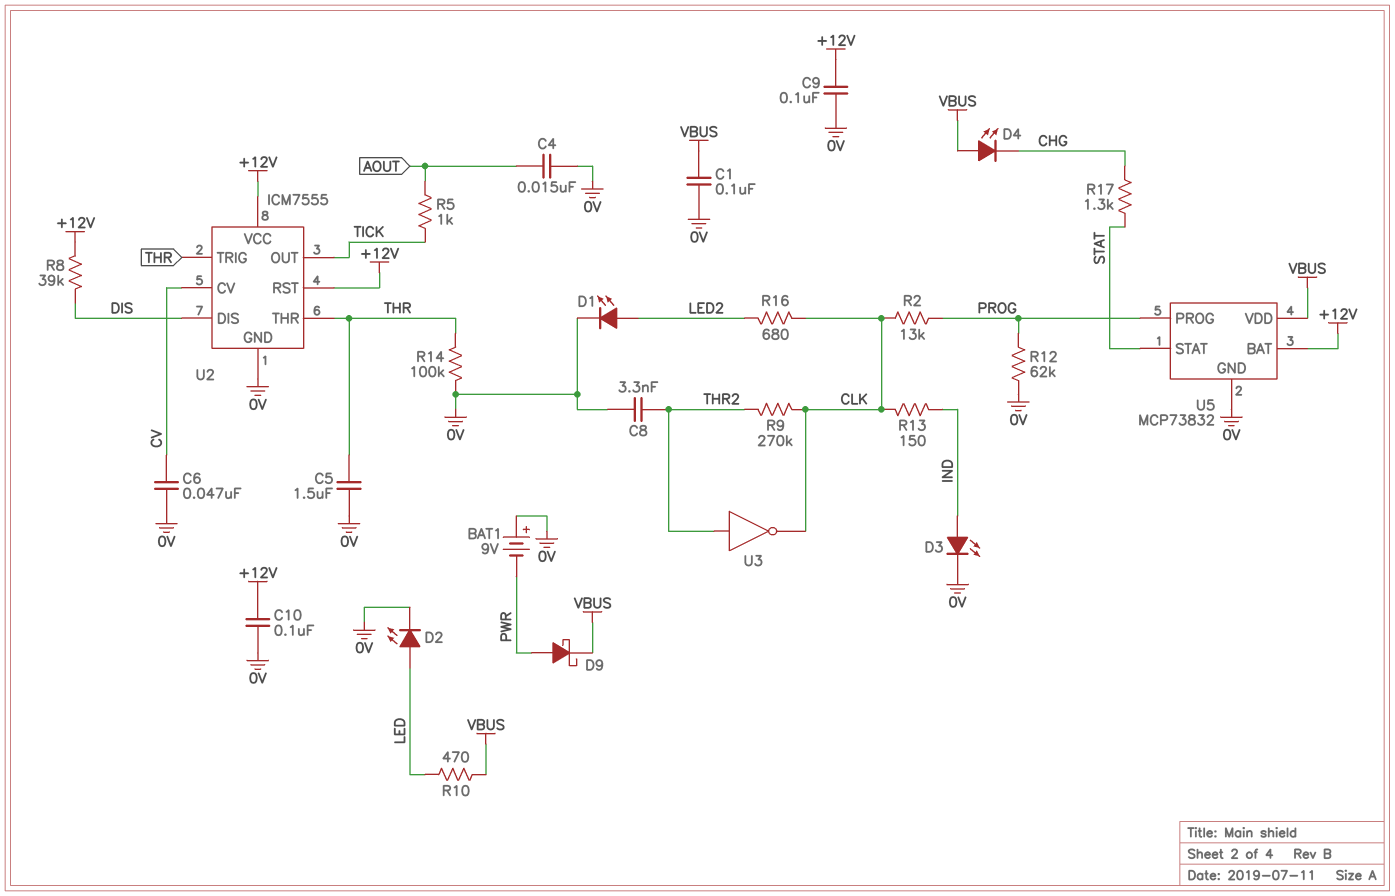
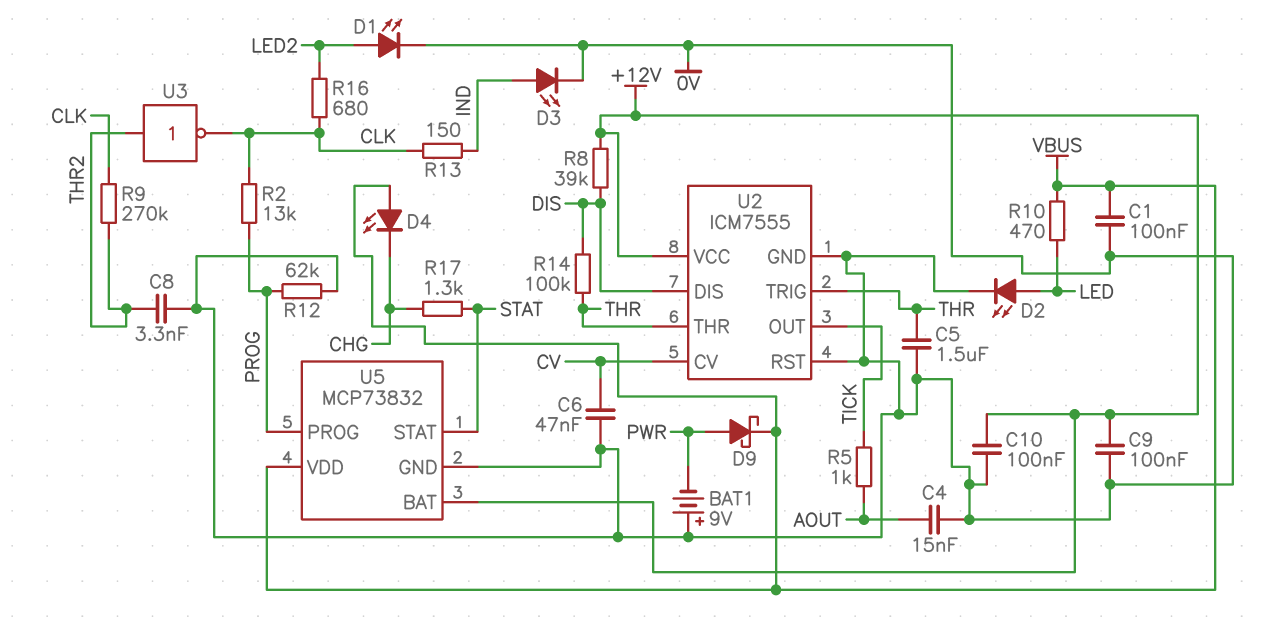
R14: 100k (0V, THR) -> 100k (DIS, THR)
U2 pin RST: +12V -> 0V

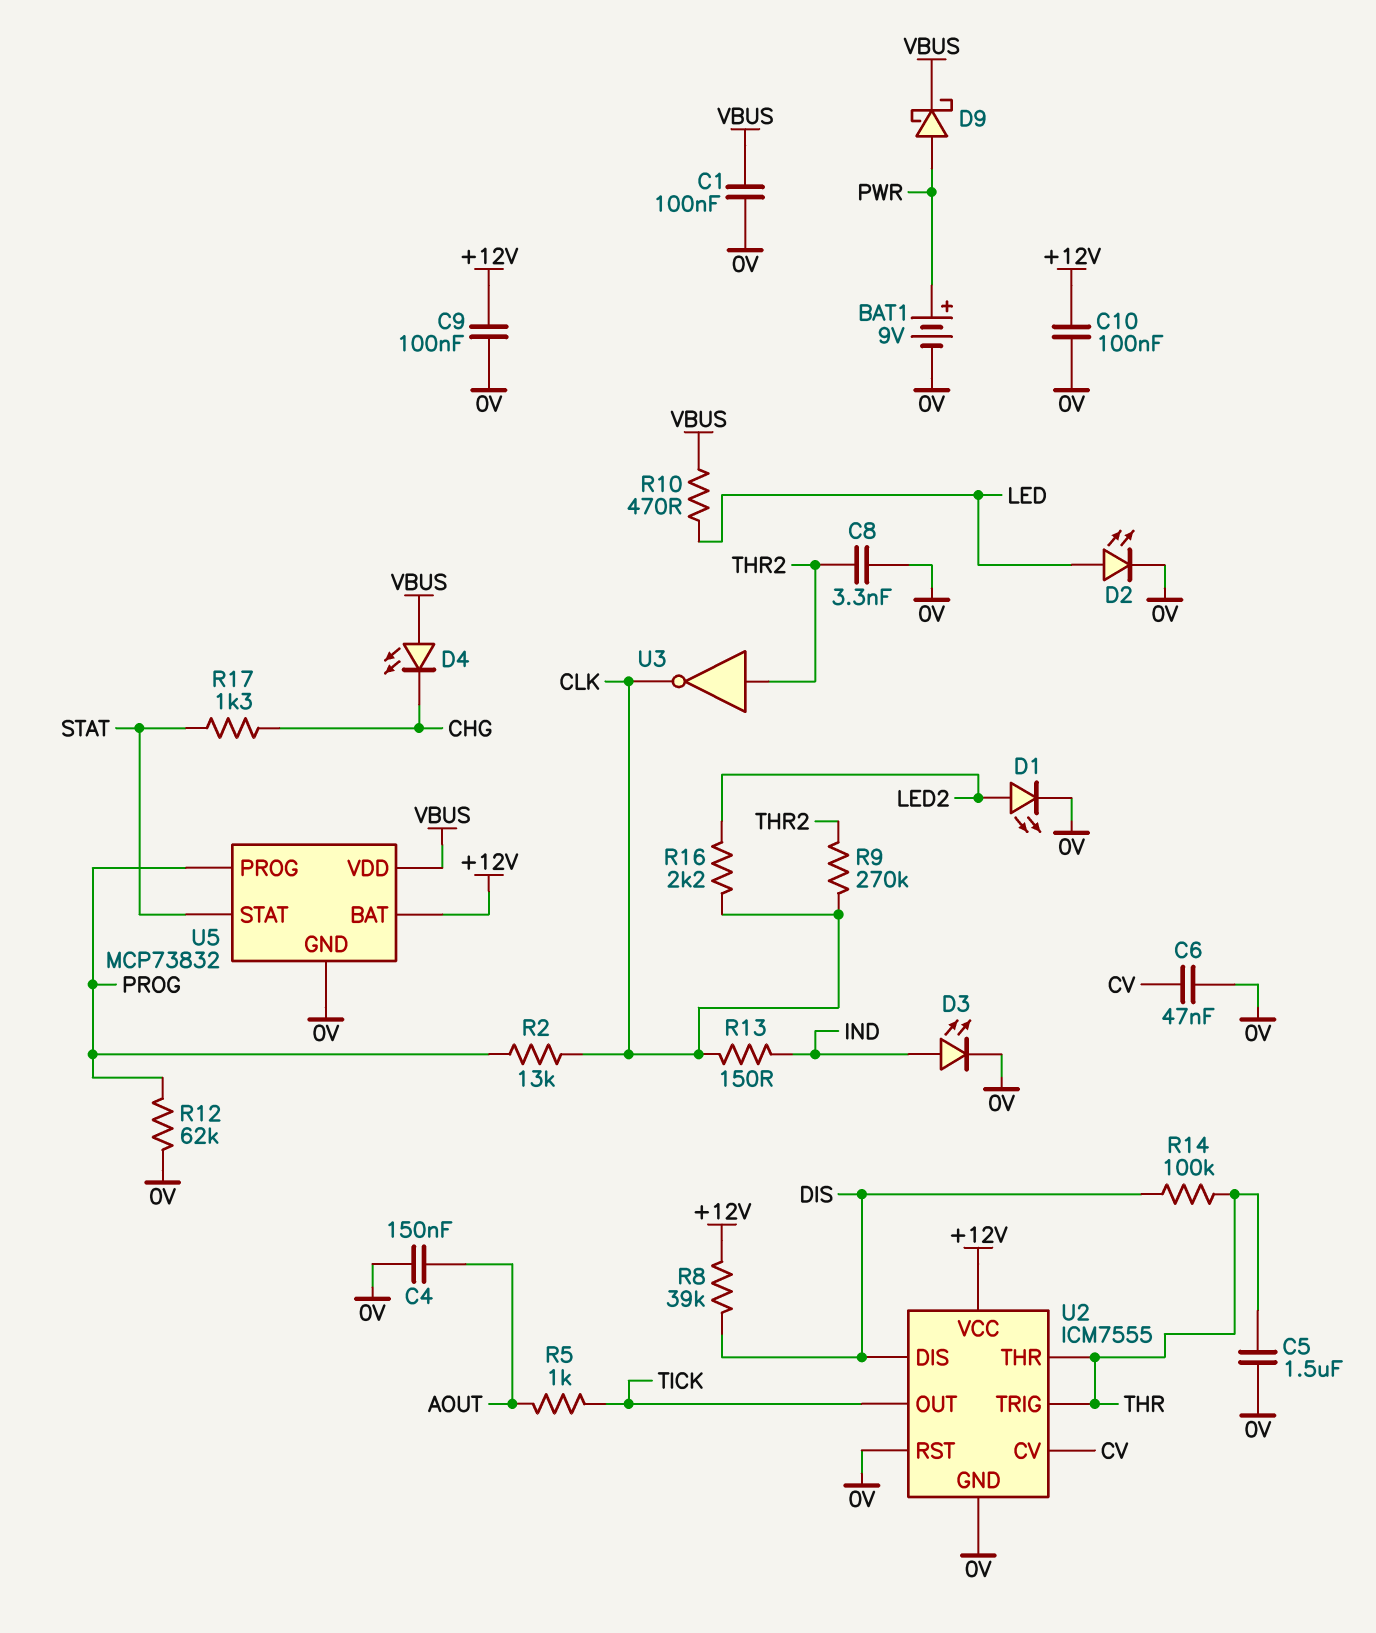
BAT1: 9V (plus 0V, minus PWR) -> 9V (plus PWR, minus 0V)
C4: 15nF (0V, AOUT) -> 150nF (0V, AOUT)
R16: 680 (CLK, LED2) -> 2.2k (CLK, LED2)

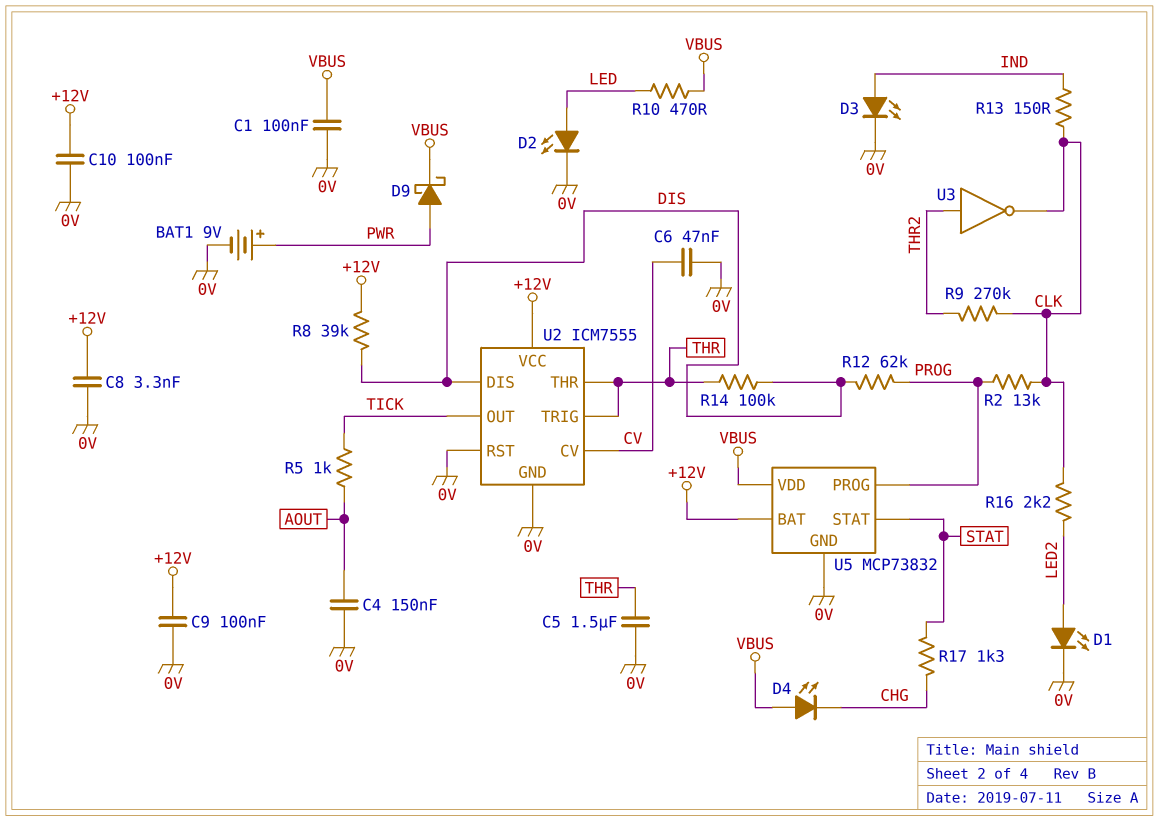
C8: 3.3nF (0V, THR2) -> 3.3nF (+12V, 0V)
R12: 62k (0V, PROG) -> 62k (DIS, PROG)

